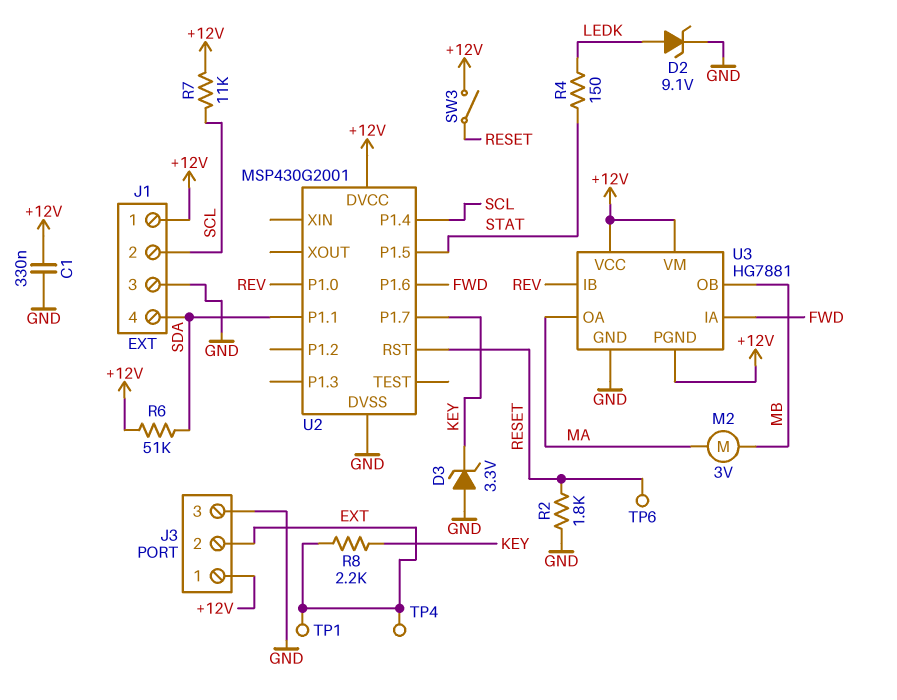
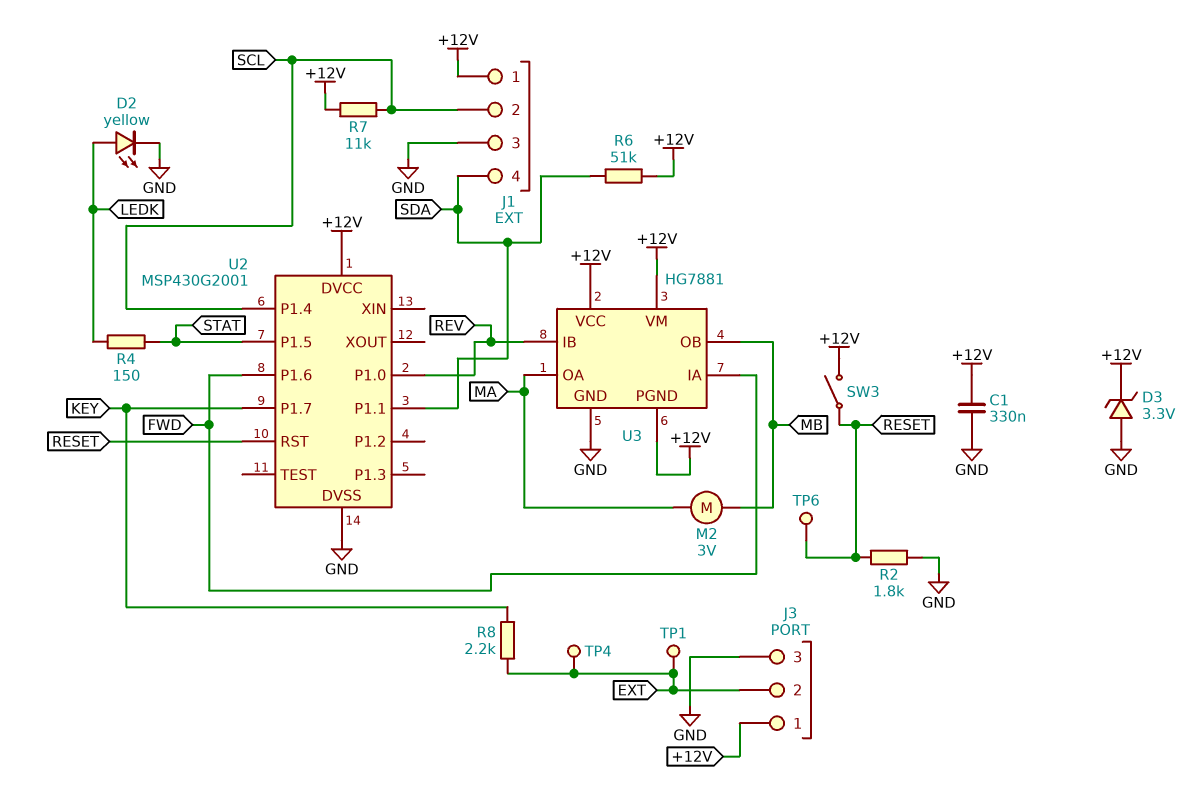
D2: zener 9.1V (A LEDK, K GND) -> LED yellow (A LEDK, K GND)
D3: zener 3.3V (A GND, K KEY) -> zener 3.3V (A GND, K +12V)

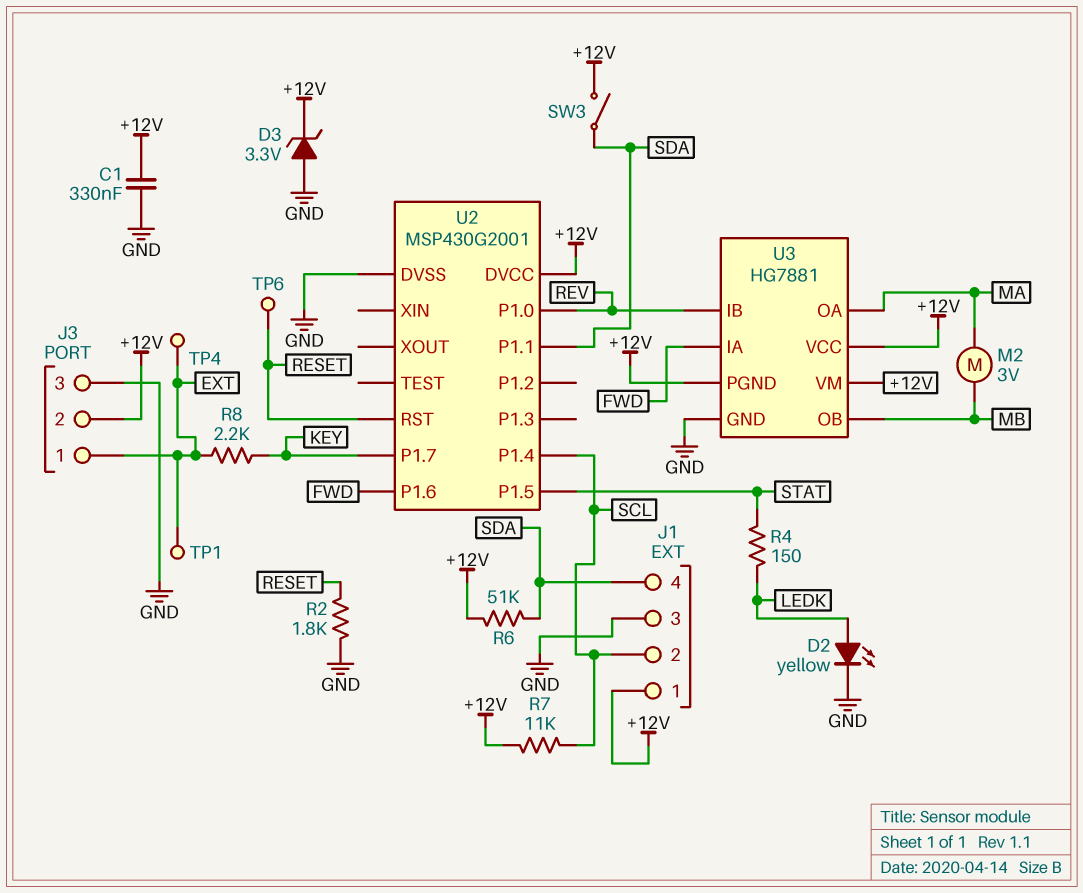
J3 pin 1: +12V -> EXT
J3 pin 2: EXT -> +12V
SW3: switch (+12V, RESET) -> switch (+12V, SDA)

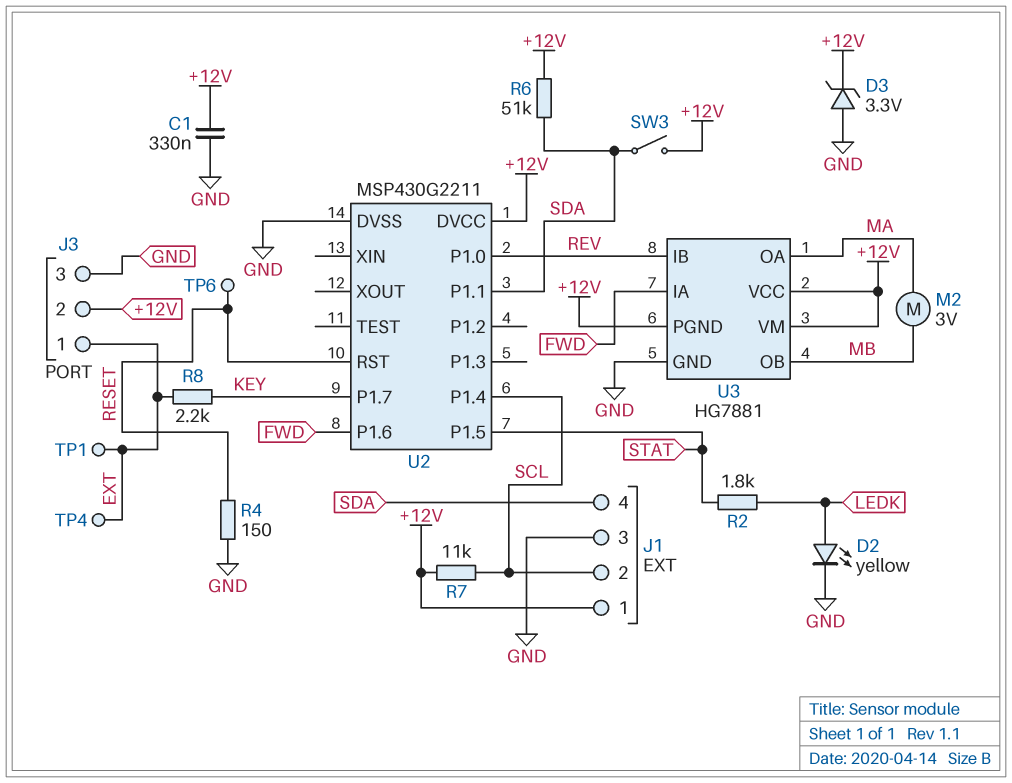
R2: 1.8k (GND, RESET) -> 1.8k (LEDK, STAT)
R4: 150 (LEDK, STAT) -> 150 (GND, RESET)
U2: MSP430G2001 -> MSP430G2211

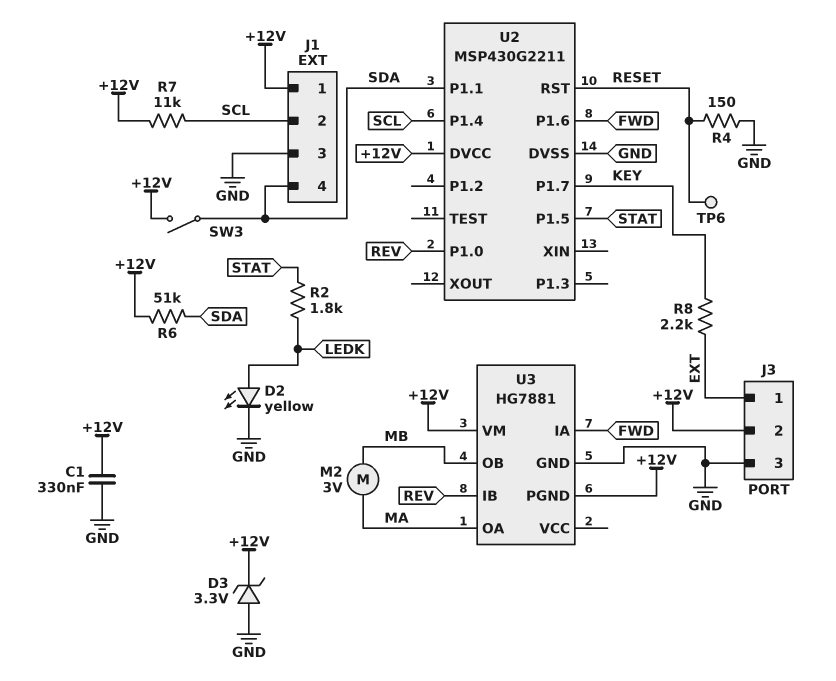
TP1: test point (EXT) -> none
TP4: test point (EXT) -> none
U3 pin VCC: +12V -> none

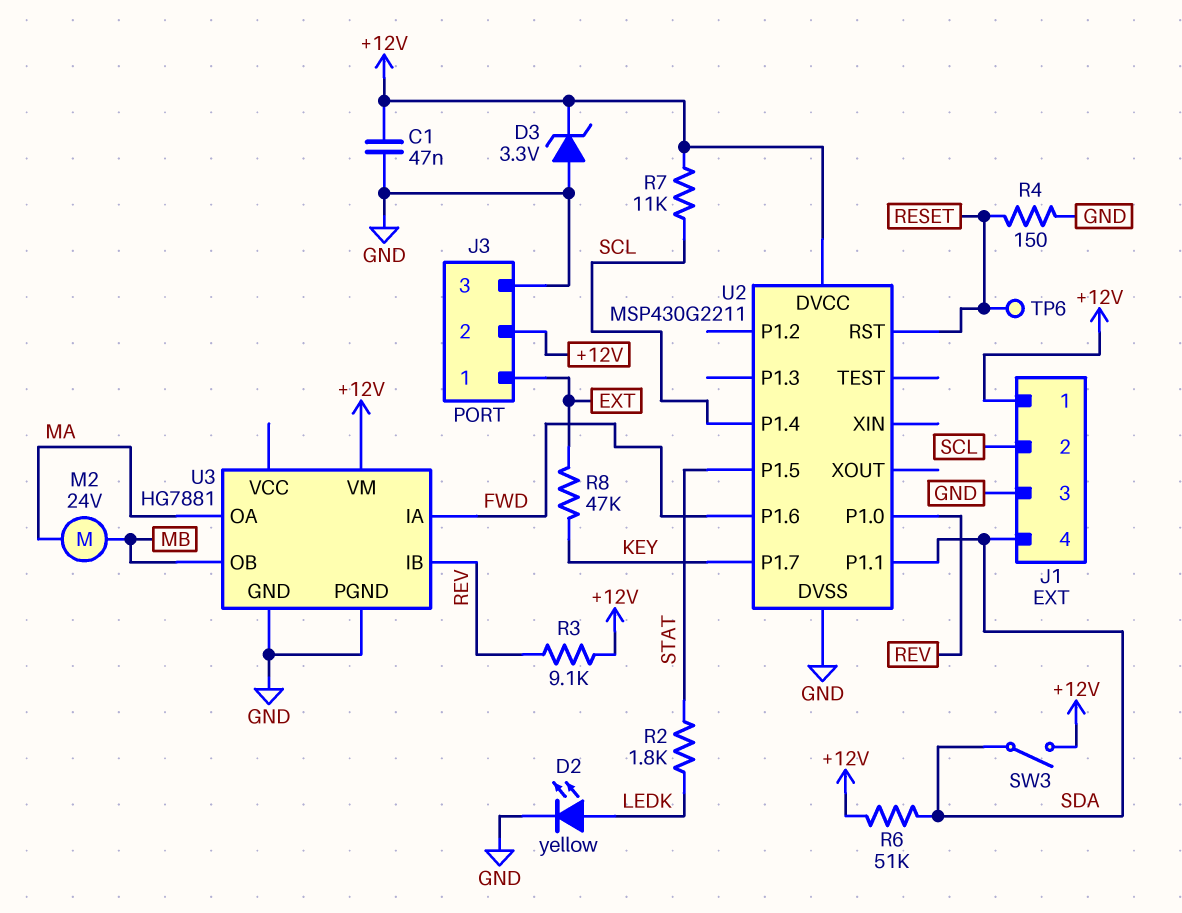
C1: 330nF (+12V, GND) -> 47nF (+12V, GND)
M2: motor 3V (MA, MB) -> motor 24V (MA, MB)
R3: none -> 9.1k (+12V, REV)
R8: 2.2k (EXT, KEY) -> 47k (EXT, KEY)
U3 pin PGND: +12V -> GND

